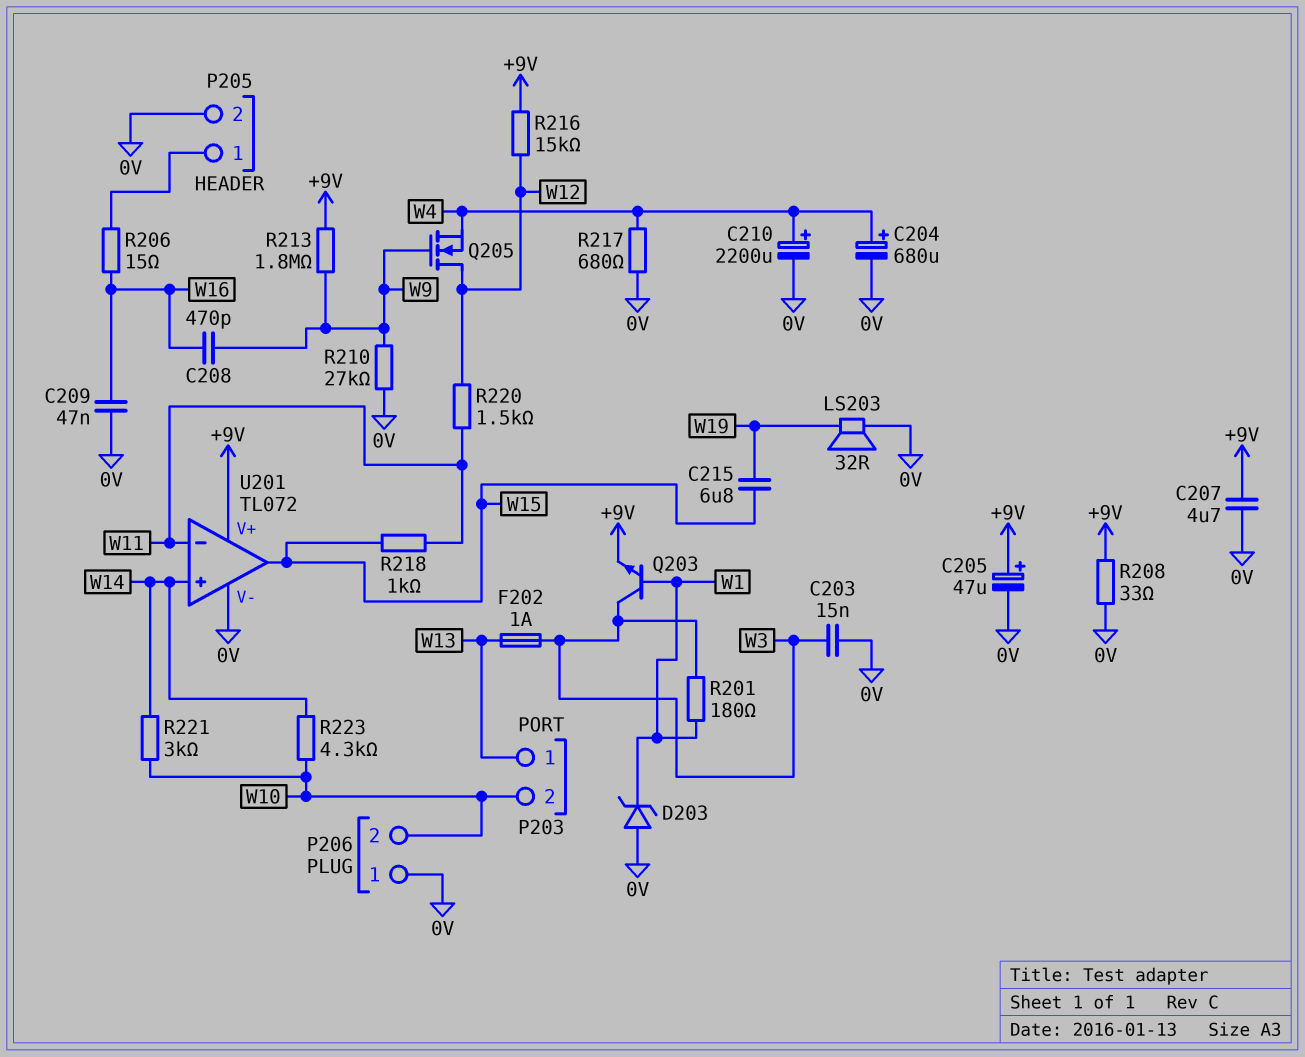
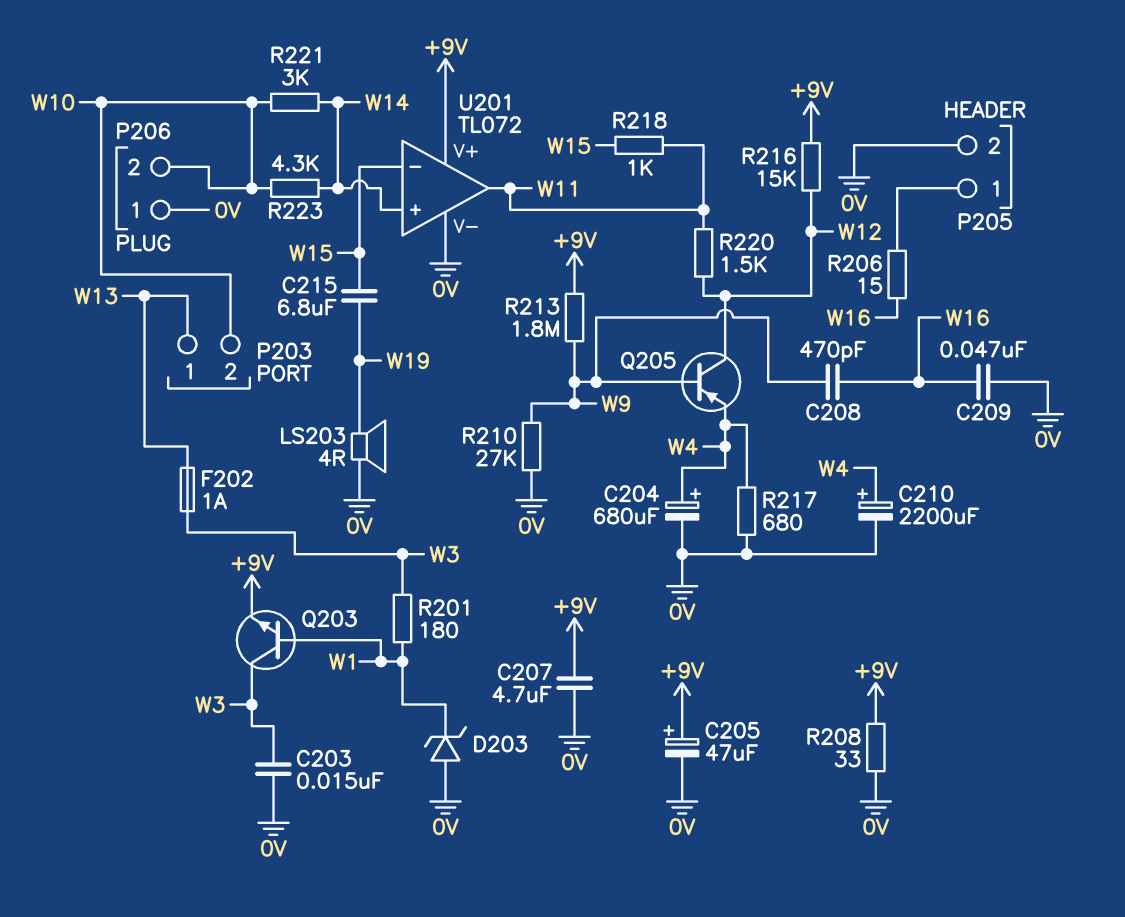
LS203: speaker 32R (0V, W19) -> speaker 4R (0V, W19)
Q205: NMOS (G W9, D W12, S W4) -> PNP (B W9, C W12, E W4)
U201 pin in-: W11 -> W15
U201 pin out: W15 -> W11

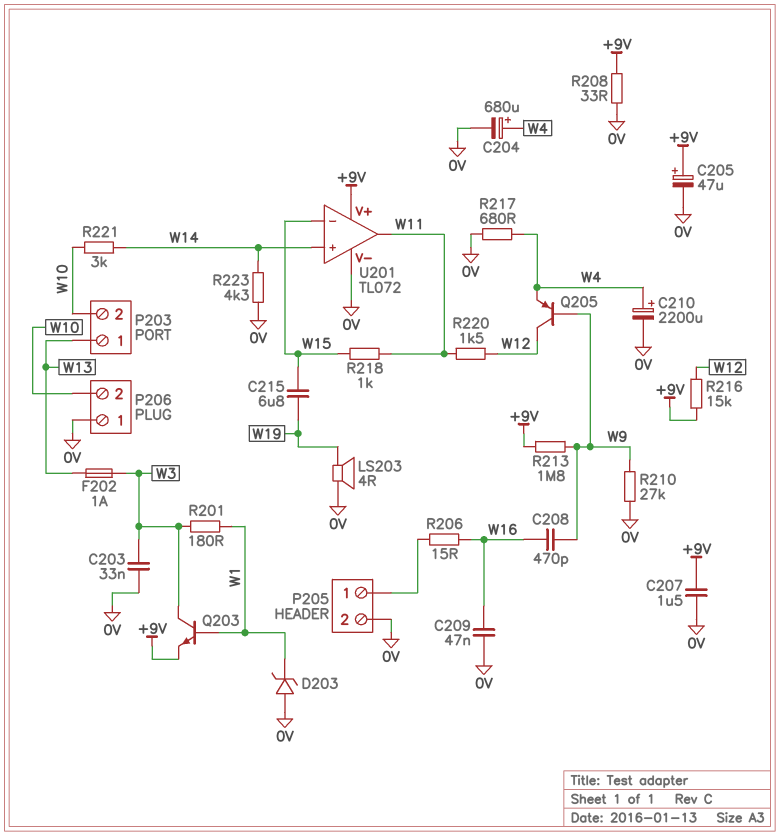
C203: 15nF (0V, W3) -> 33nF (0V, W3)
C207: 4.7uF (+9V, 0V) -> 1.5uF (+9V, 0V)
R223: 4.3k (W10, W14) -> 4.3k (0V, W14)

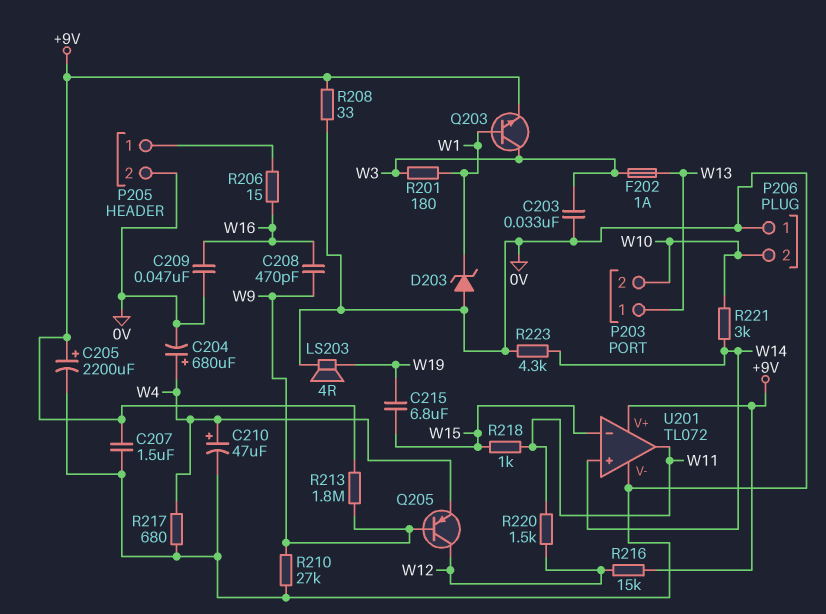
C205: 47uF (plus +9V, minus 0V) -> 2200uF (plus +9V, minus 0V)
C210: 2200uF (plus W4, minus 0V) -> 47uF (plus W4, minus 0V)

